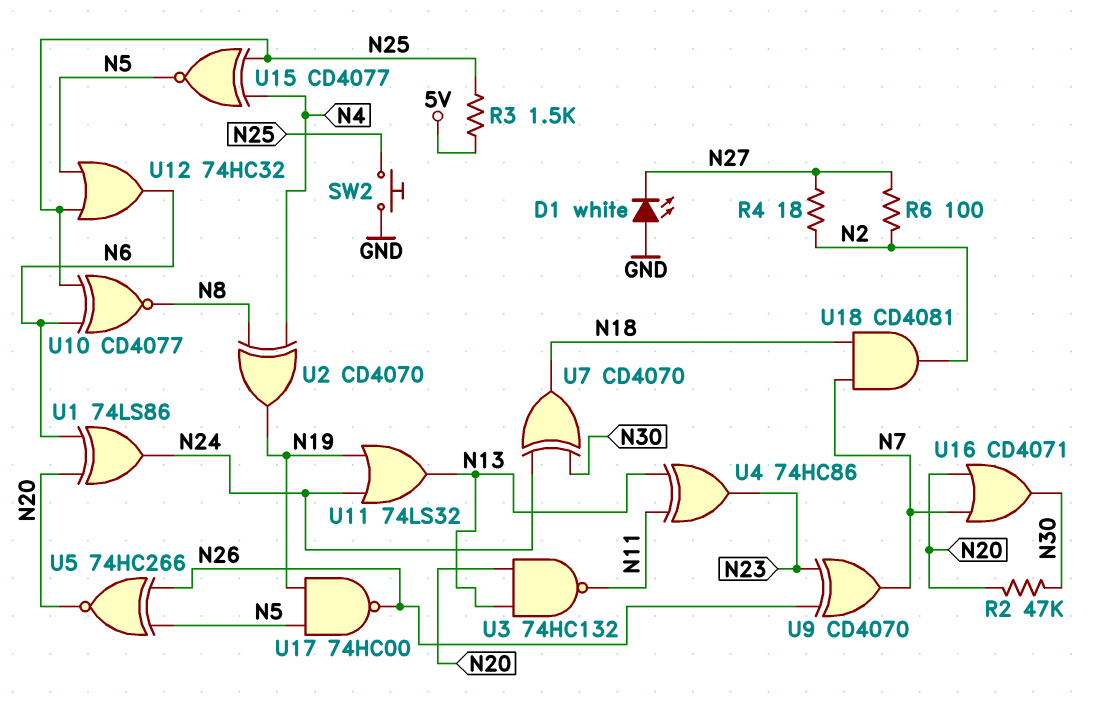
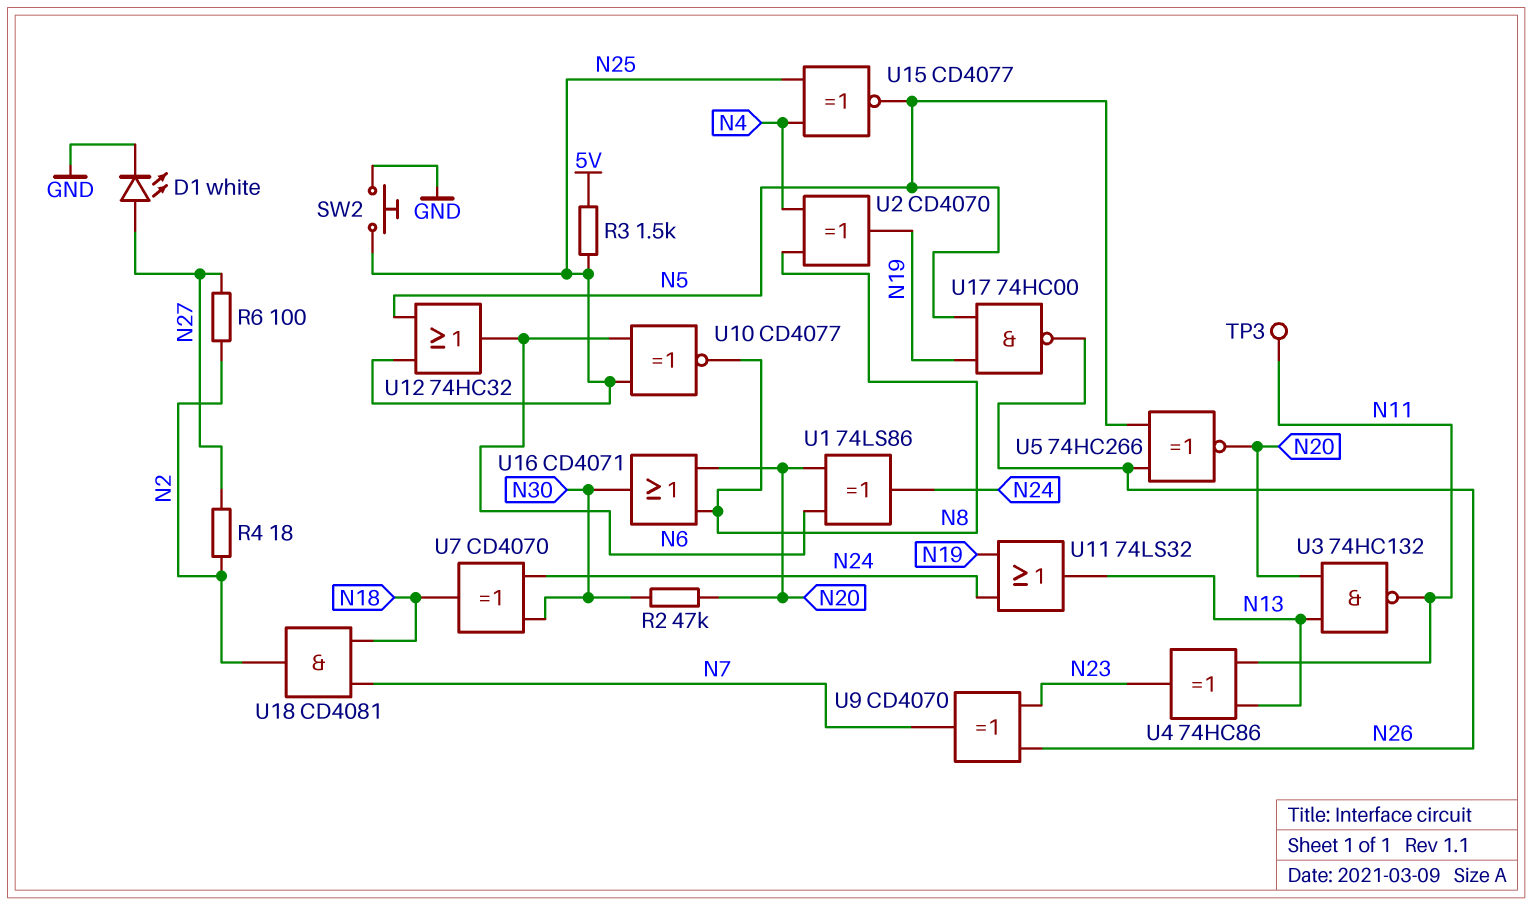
D1: LED white (A GND, K N27) -> LED white (A N27, K GND)
TP3: none -> test point (N11)
U16: OR CD4071 (in N7, in N20, out N30) -> OR CD4071 (in N8, in N20, out N30)

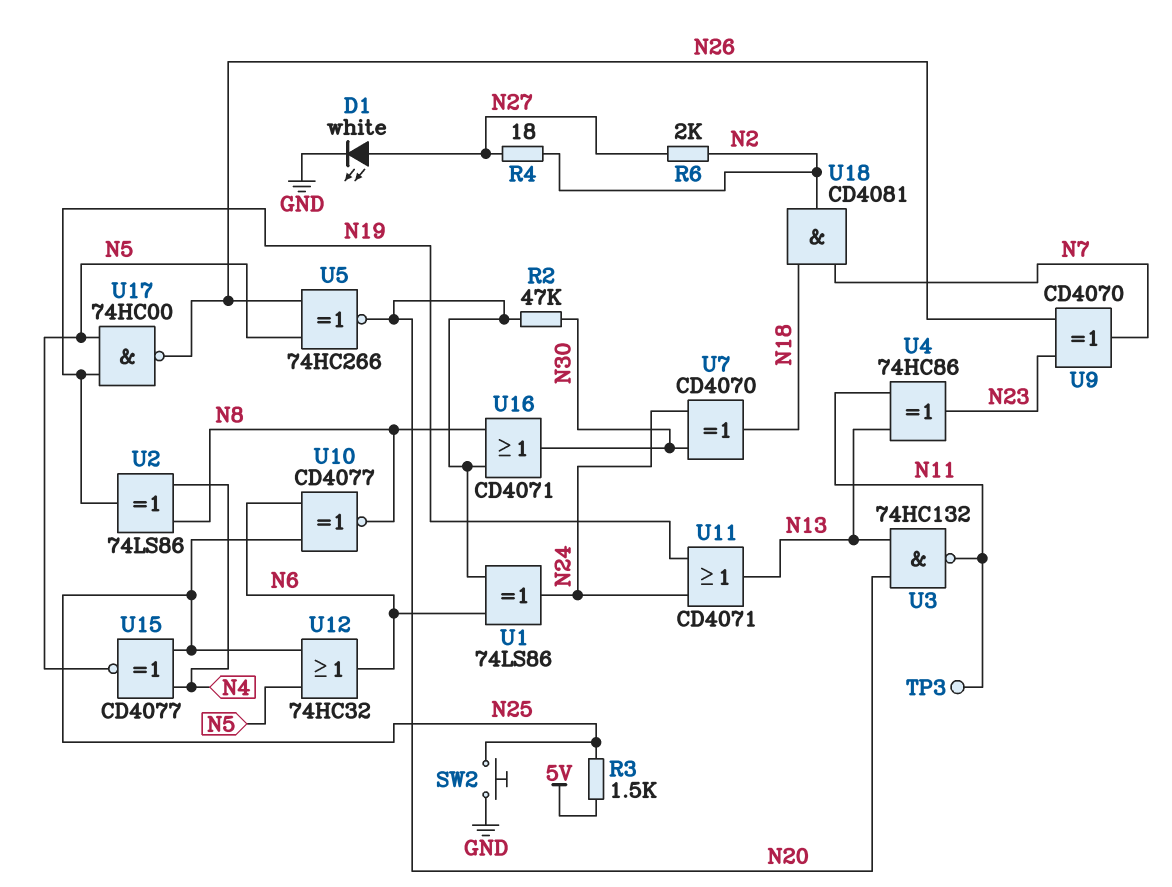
R6: 100 (N2, N27) -> 2k (N2, N27)
U2: XOR CD4070 (in N4, in N8, out N19) -> XOR 74LS86 (in N4, in N8, out N19)
U11: OR 74LS32 (in N19, in N24, out N13) -> OR CD4071 (in N19, in N24, out N13)

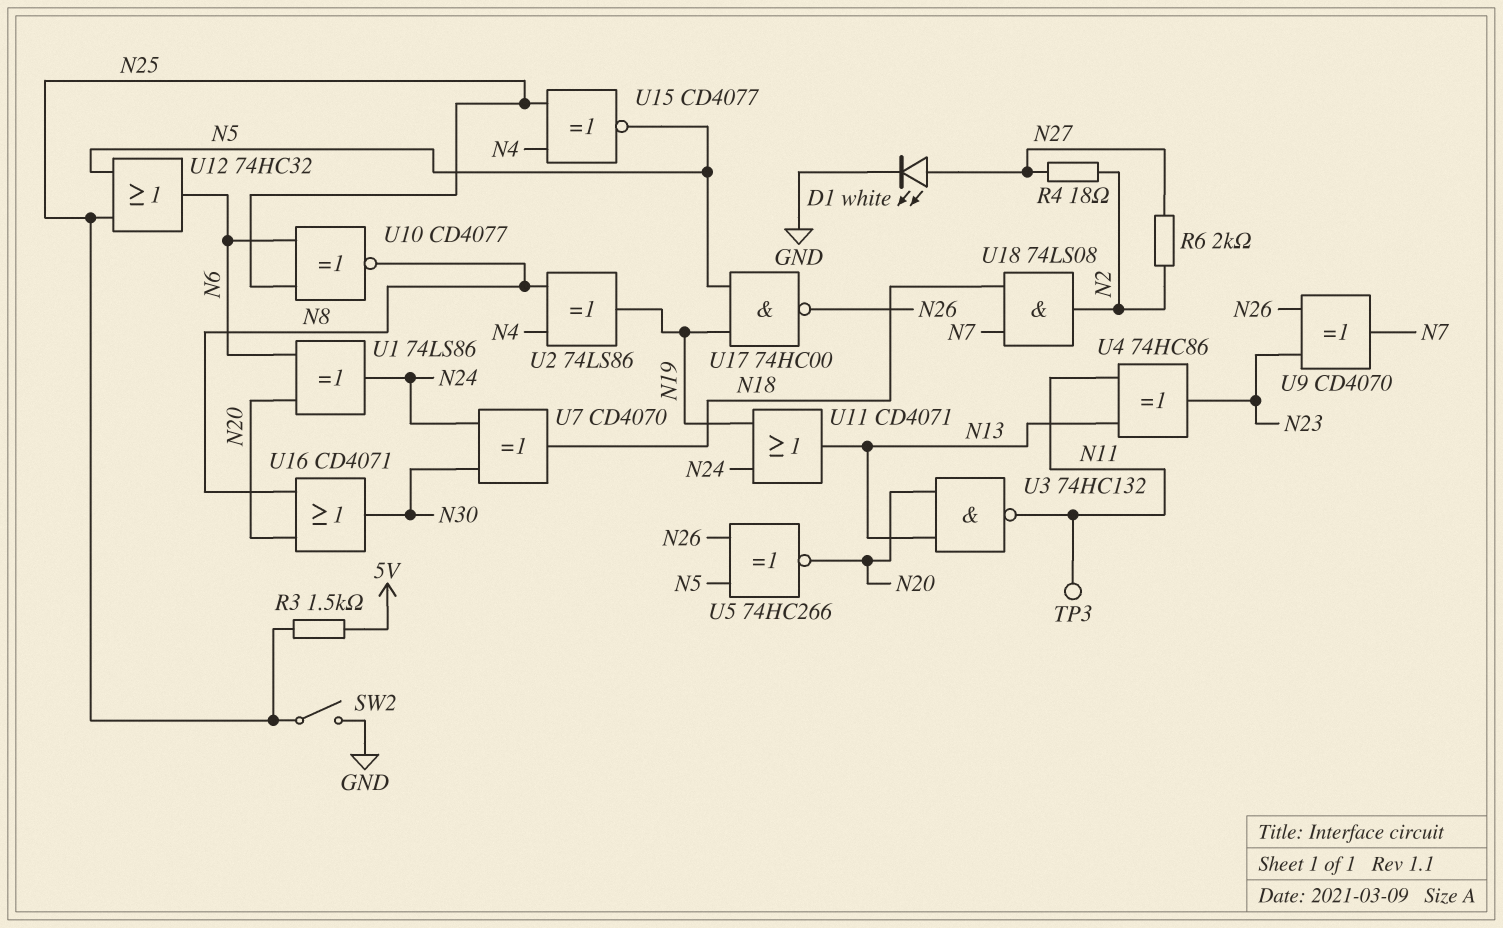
R2: 47k (N20, N30) -> none
SW2: button (GND, N25) -> switch (GND, N25)
U18: AND CD4081 (in N7, in N18, out N2) -> AND 74LS08 (in N7, in N18, out N2)

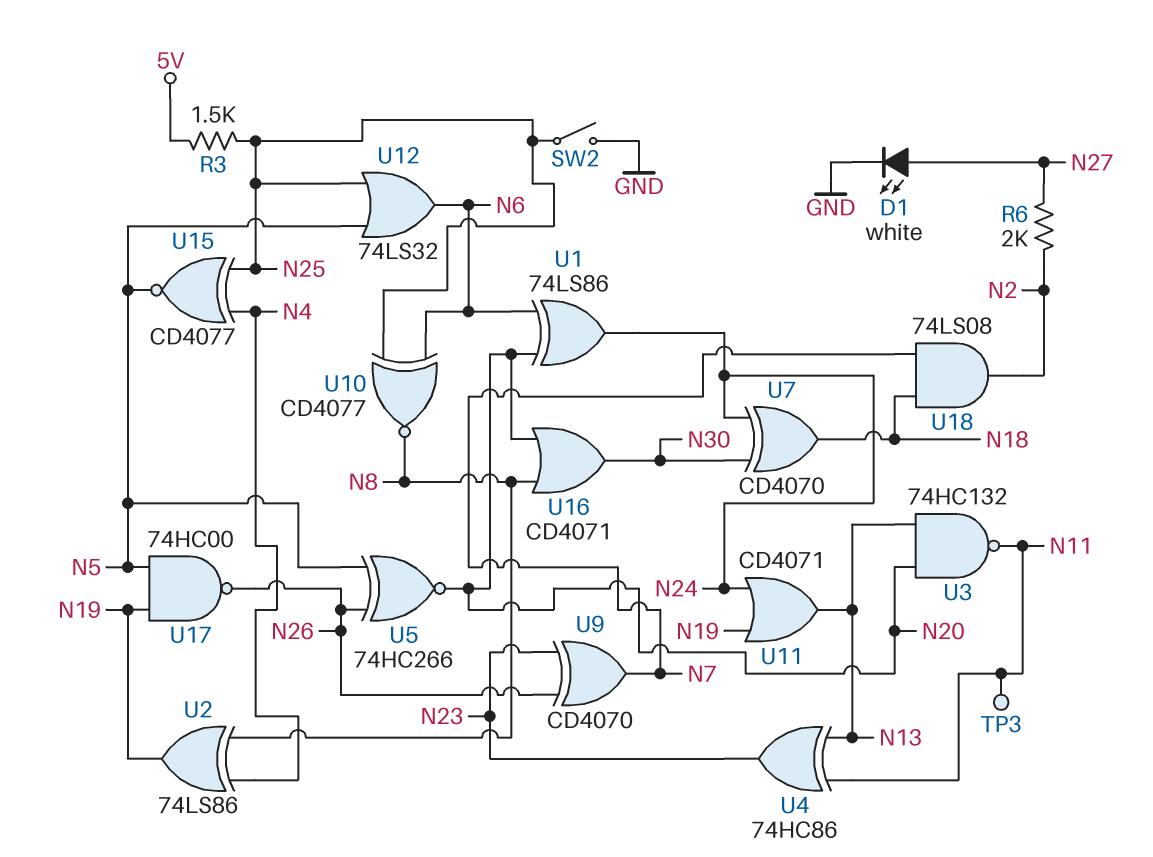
R4: 18 (N2, N27) -> none
U12: OR 74HC32 (in N5, in N25, out N6) -> OR 74LS32 (in N5, in N25, out N6)

